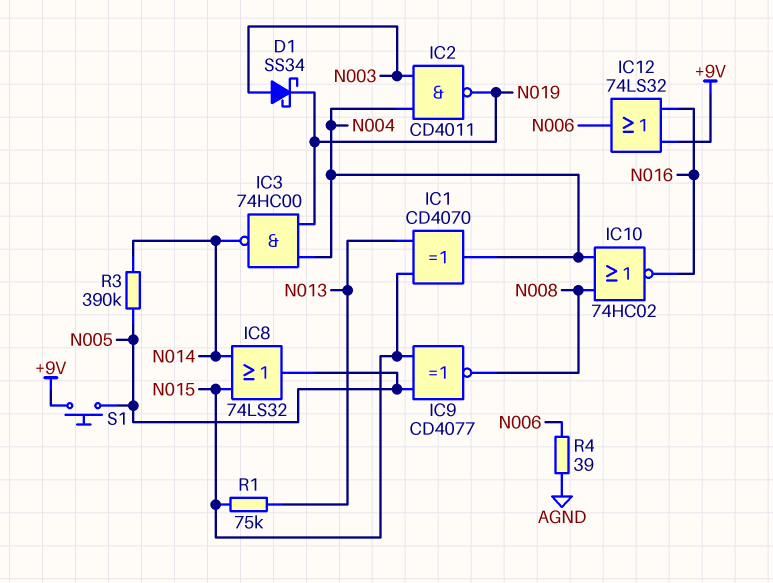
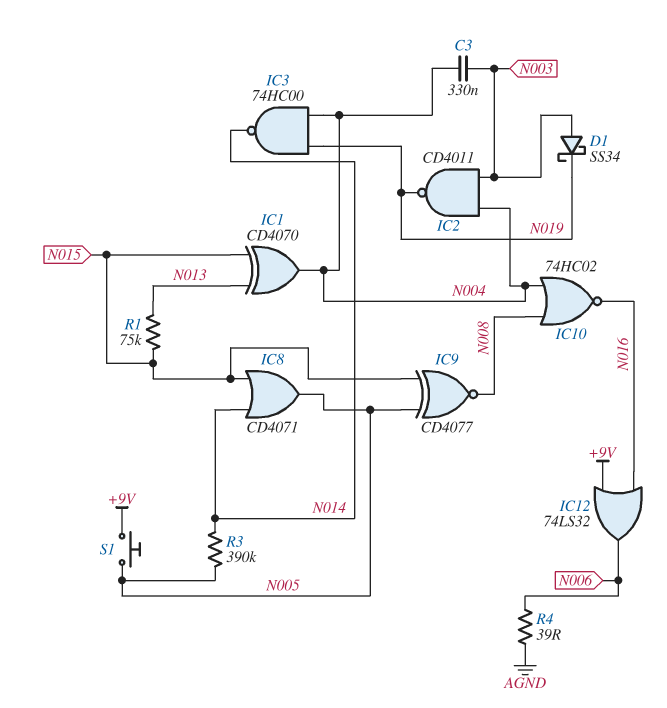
C3: none -> 330nF (N003, N004)
IC8: OR 74LS32 (in N014, in N015, out N005) -> OR CD4071 (in N014, in N015, out N005)

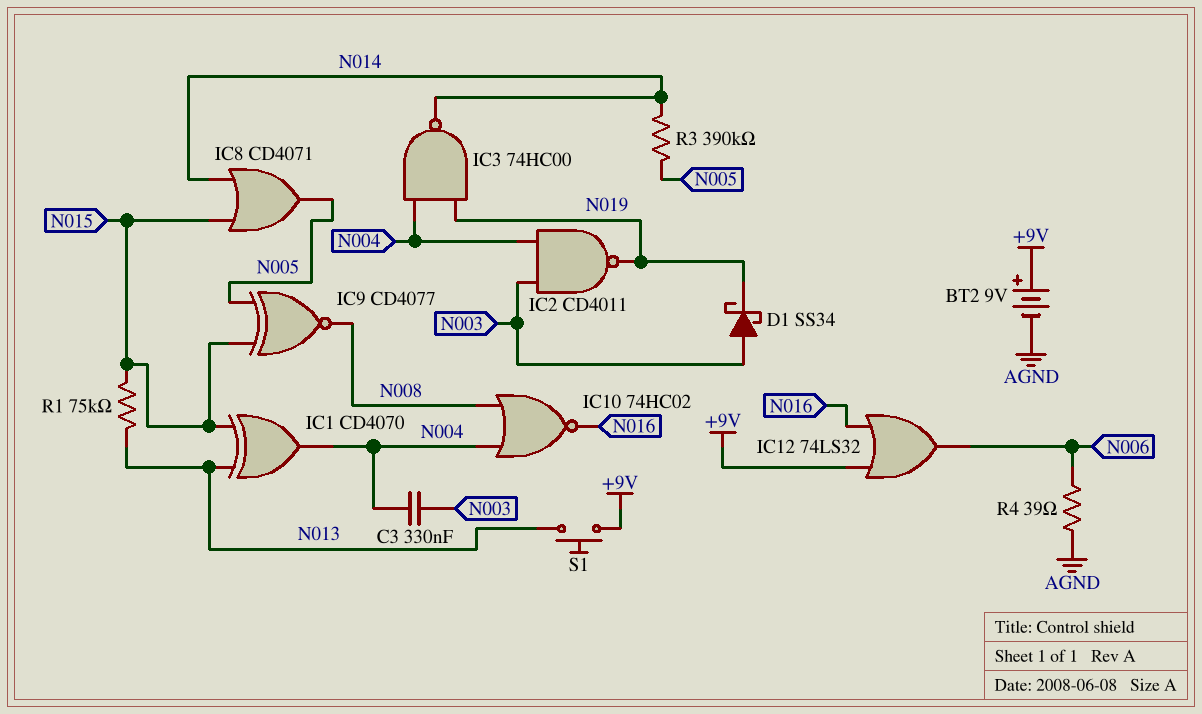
BT2: none -> 9V (plus +9V, minus AGND)
S1: button (+9V, N005) -> button (+9V, N013)

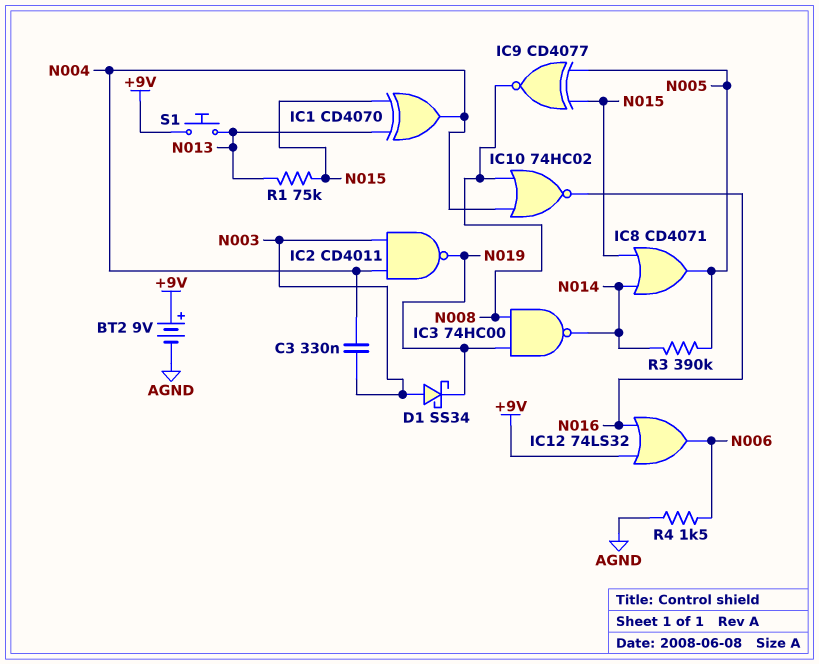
IC3: NAND 74HC00 (in N004, in N019, out N014) -> NAND 74HC00 (in N008, in N019, out N014)
R4: 39 (AGND, N006) -> 1.5k (AGND, N006)

